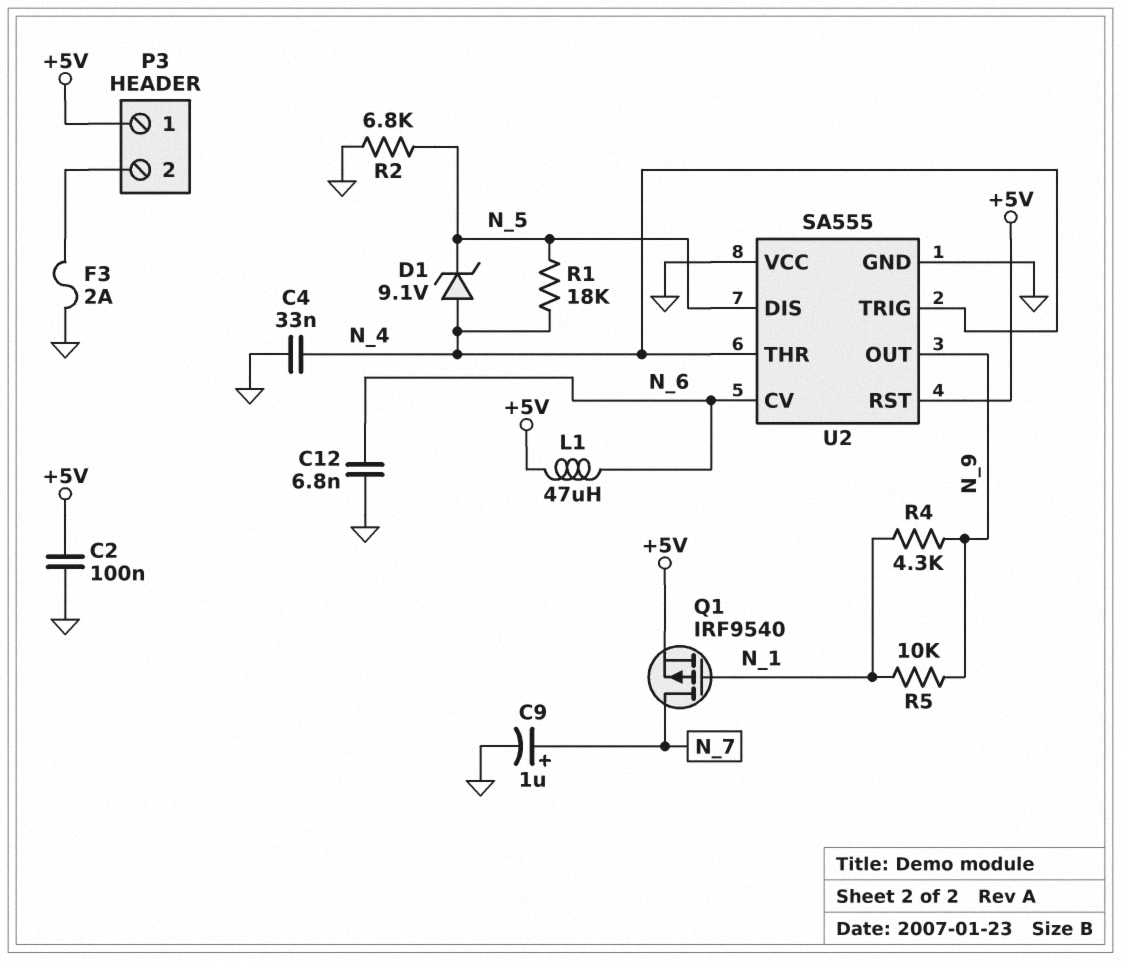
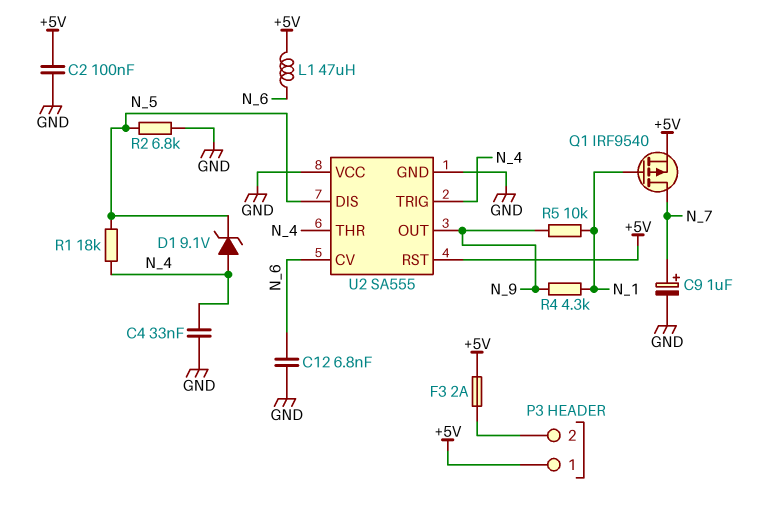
F3: 2A (GND, P3/2) -> 2A (+5V, P3/2)

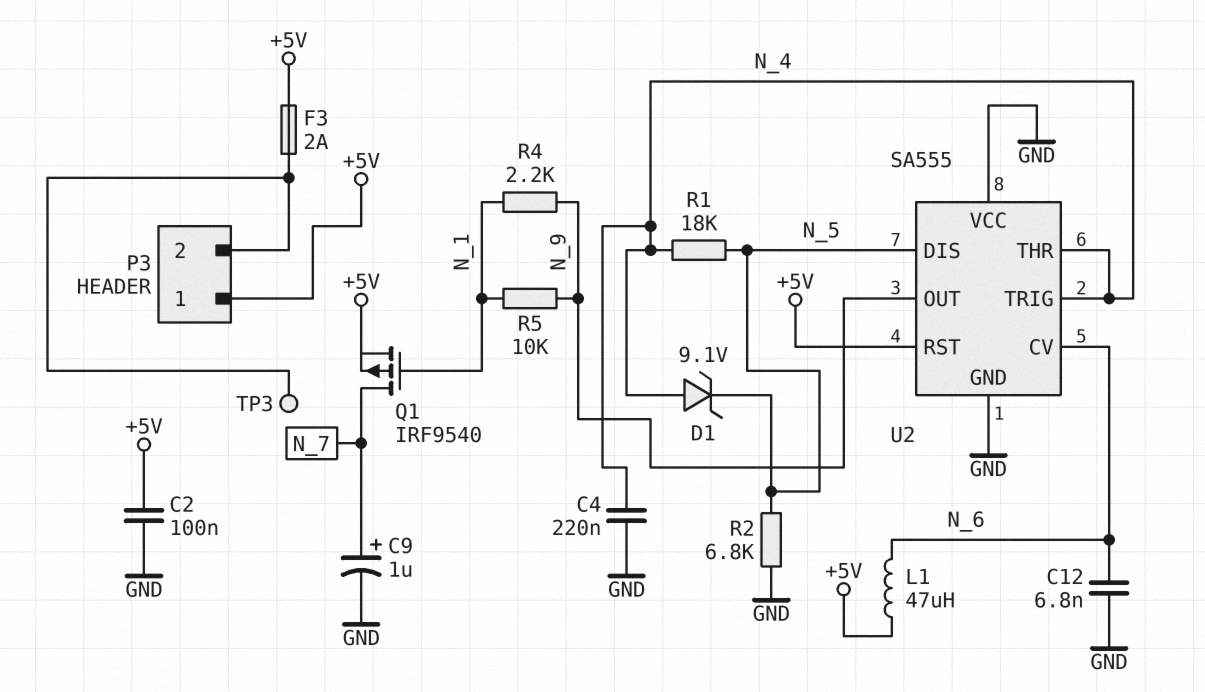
C4: 33nF (GND, N_4) -> 220nF (GND, N_4)
R4: 4.3k (N_1, N_9) -> 2.2k (N_1, N_9)
TP3: none -> test point (P3/2)

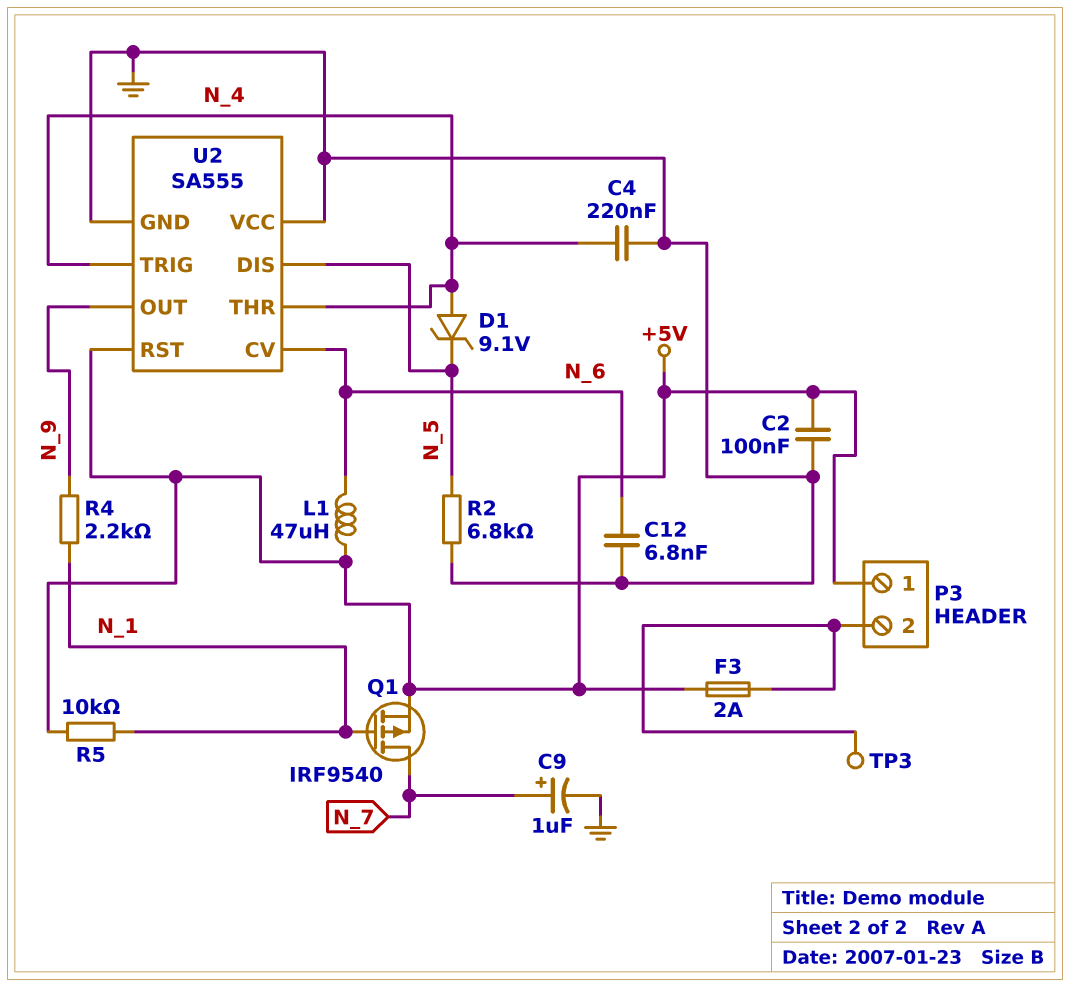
R1: 18k (N_4, N_5) -> none
R5: 10k (N_1, N_9) -> 10k (+5V, N_1)

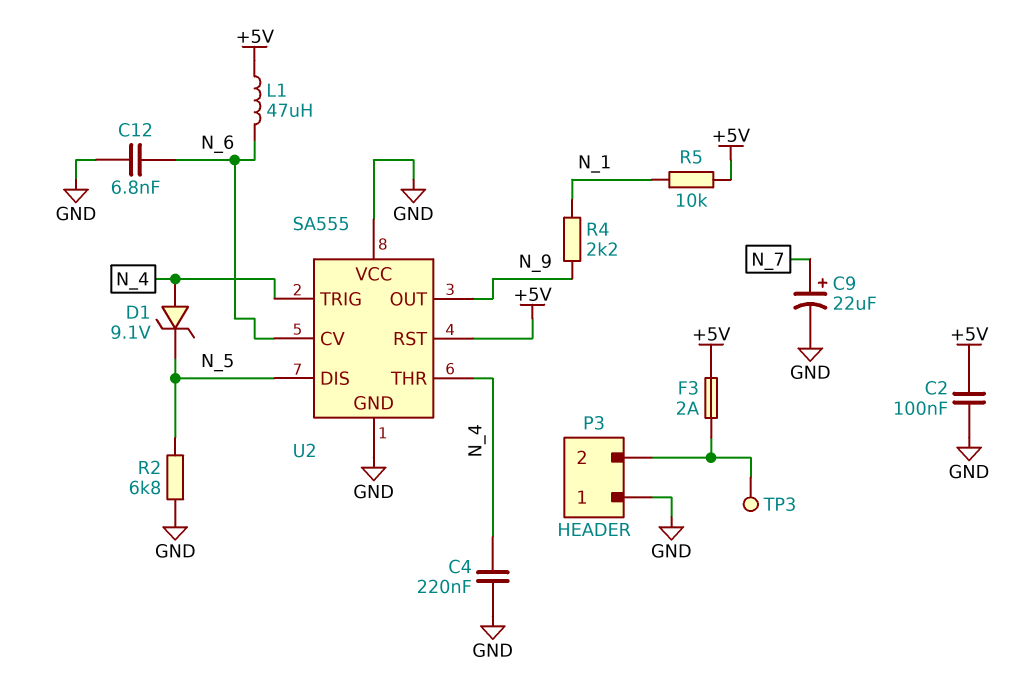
C9: 1uF (plus N_7, minus GND) -> 22uF (plus N_7, minus GND)
P3 pin 1: +5V -> GND
Q1: PMOS IRF9540 (G N_1, D N_7, S +5V) -> none

